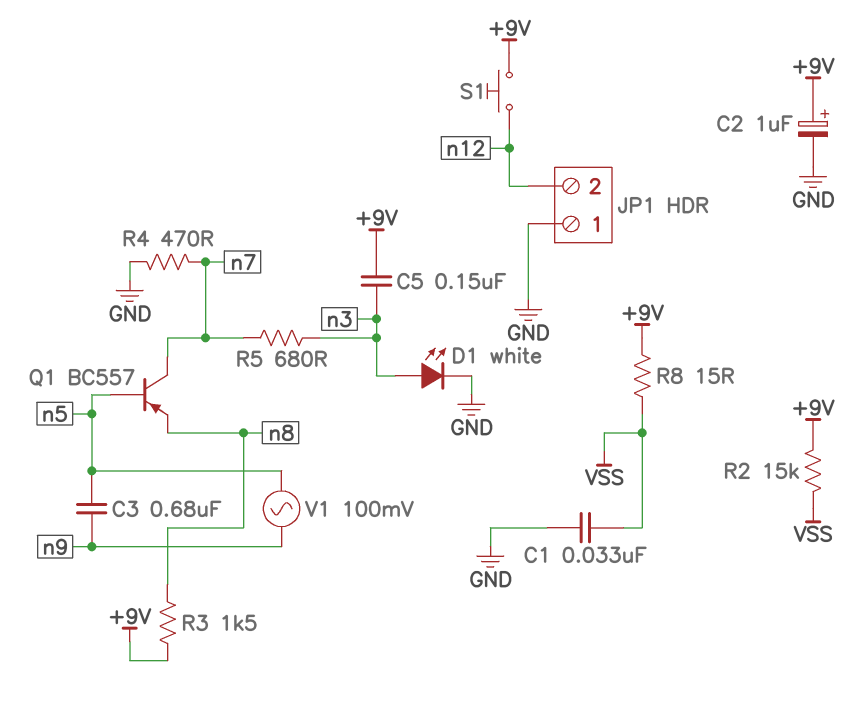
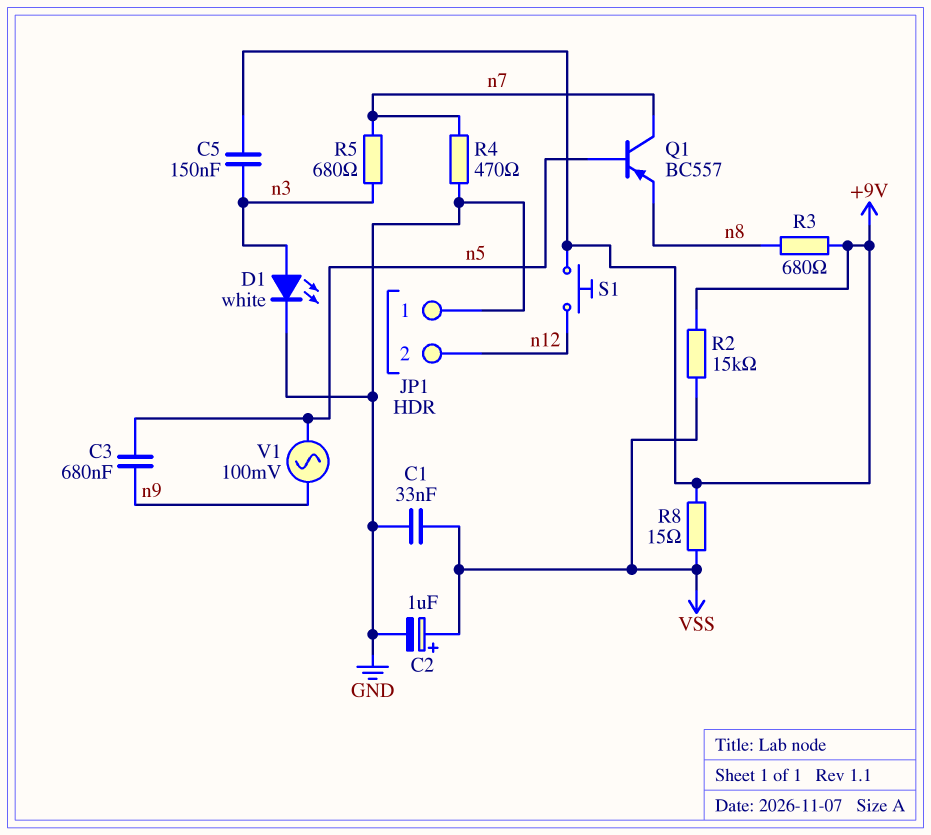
C2: 1uF (plus +9V, minus GND) -> 1uF (plus VSS, minus GND)
R3: 1.5k (+9V, n8) -> 680 (+9V, n8)

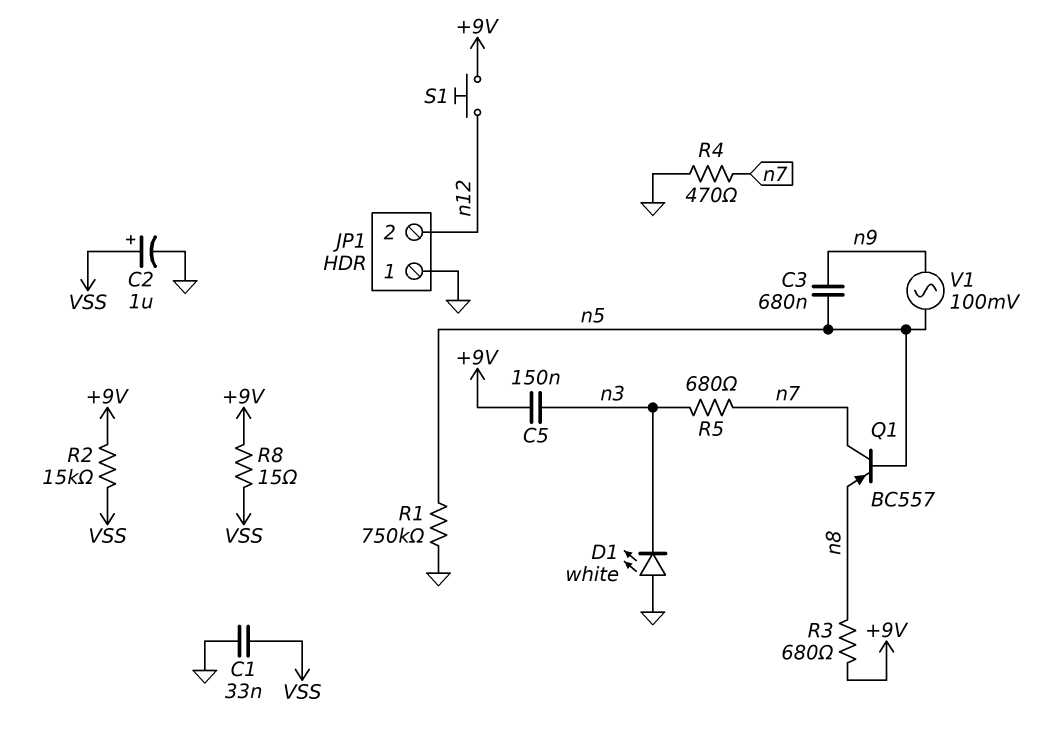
D1: LED white (A n3, K GND) -> LED white (A GND, K n3)
R1: none -> 750k (GND, n5)

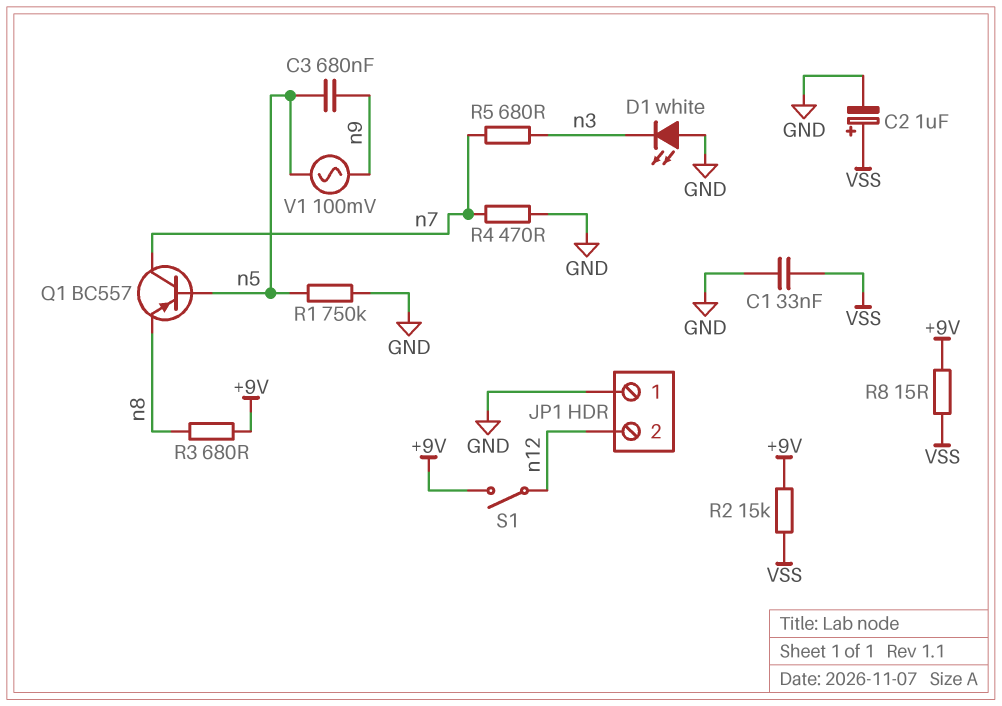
C5: 150nF (+9V, n3) -> none
S1: button (+9V, n12) -> switch (+9V, n12)

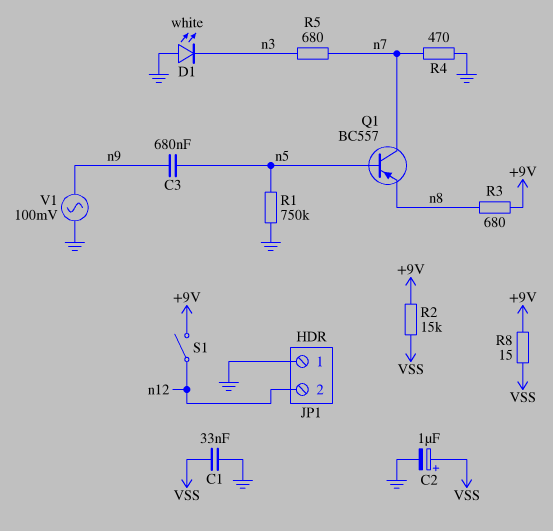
V1: AC 100mV (n5, n9) -> AC 100mV (GND, n9)

